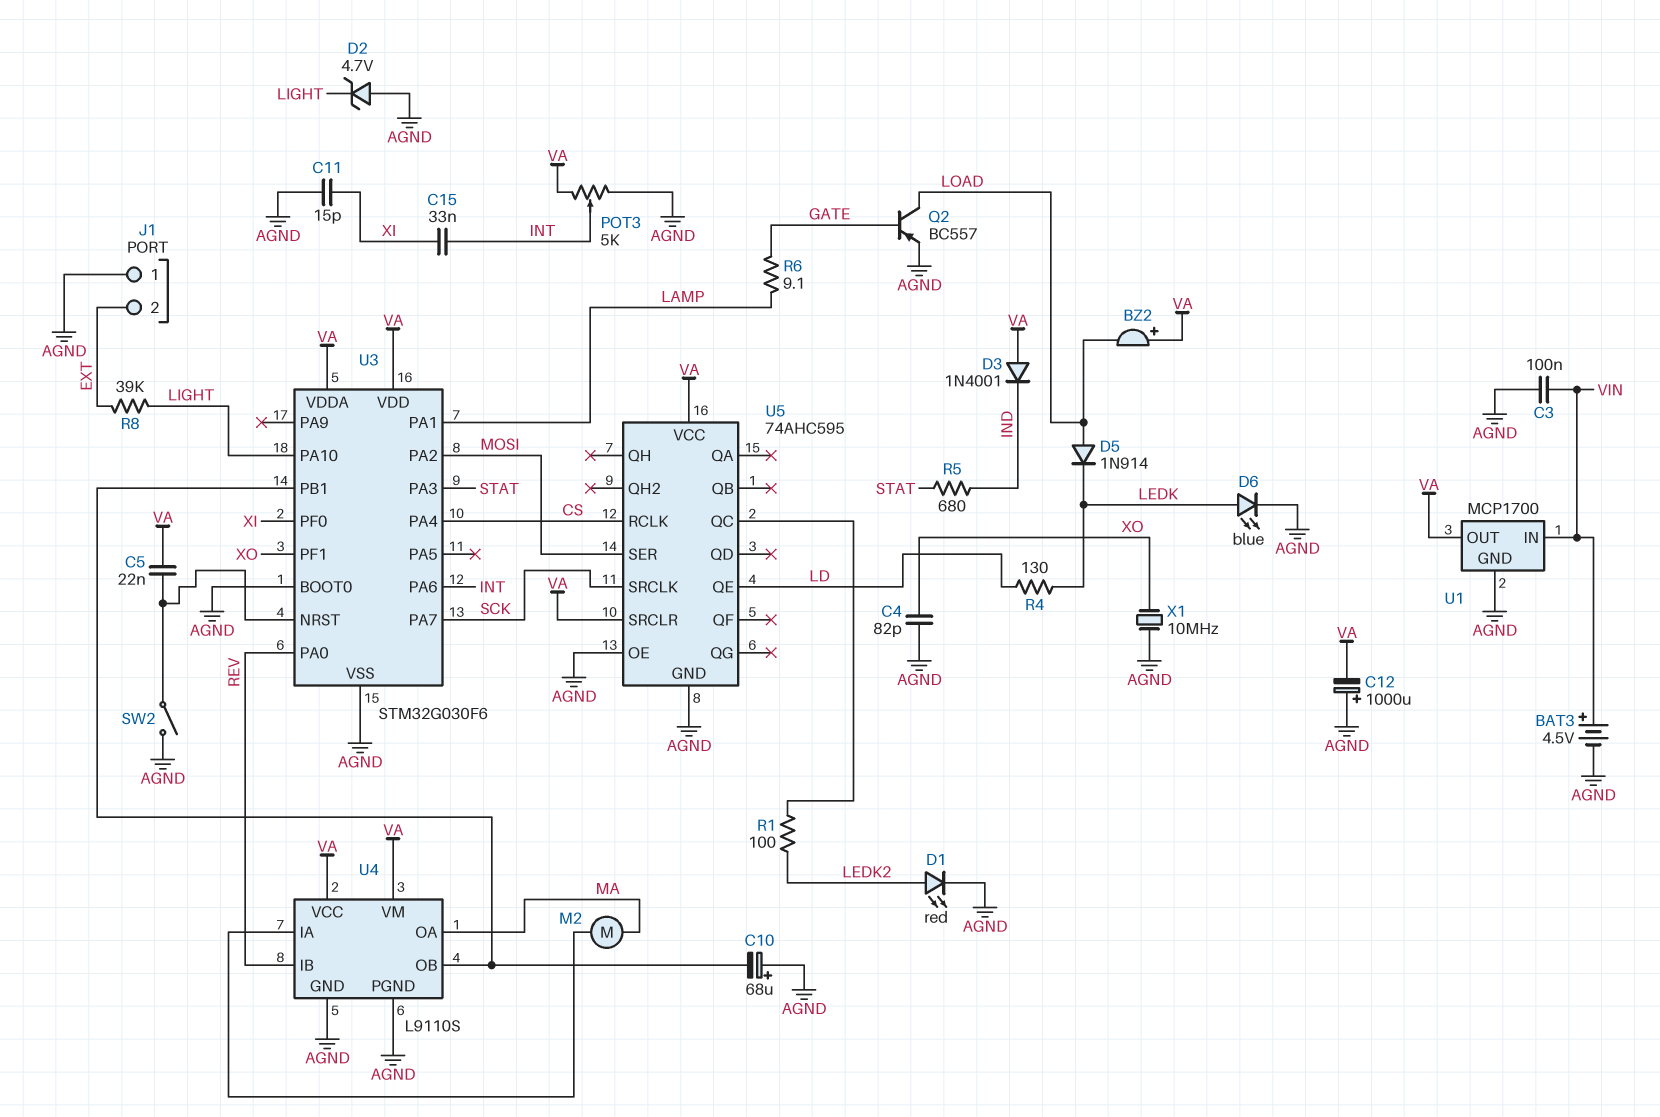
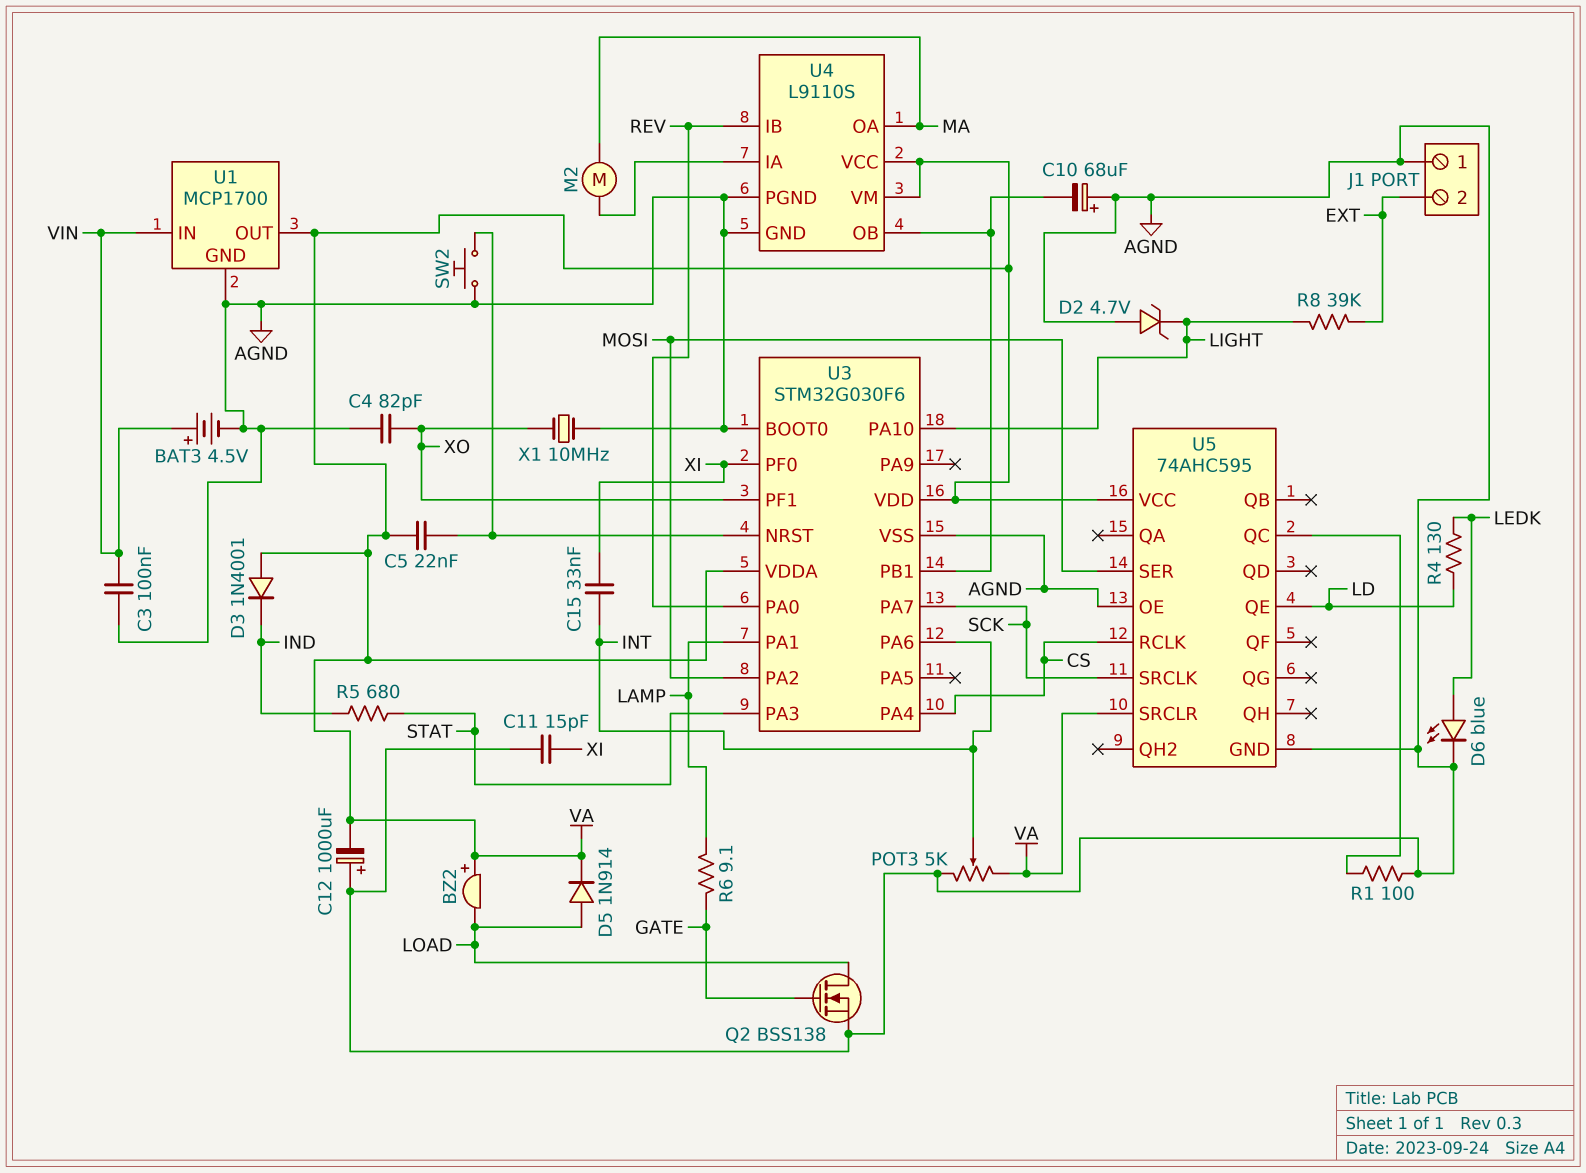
D1: LED red (A LEDK2, K AGND) -> none
D5: diode 1N914 (A LOAD, K LEDK) -> diode 1N914 (A LOAD, K VA)
Q2: PNP BC557 (B GATE, C LOAD, E AGND) -> NMOS BSS138 (G GATE, D LOAD, S AGND)
R1: 100 (LEDK2, U5/QC) -> 100 (AGND, U5/QC)
SW2: switch (AGND, U3/NRST) -> button (AGND, U3/NRST)

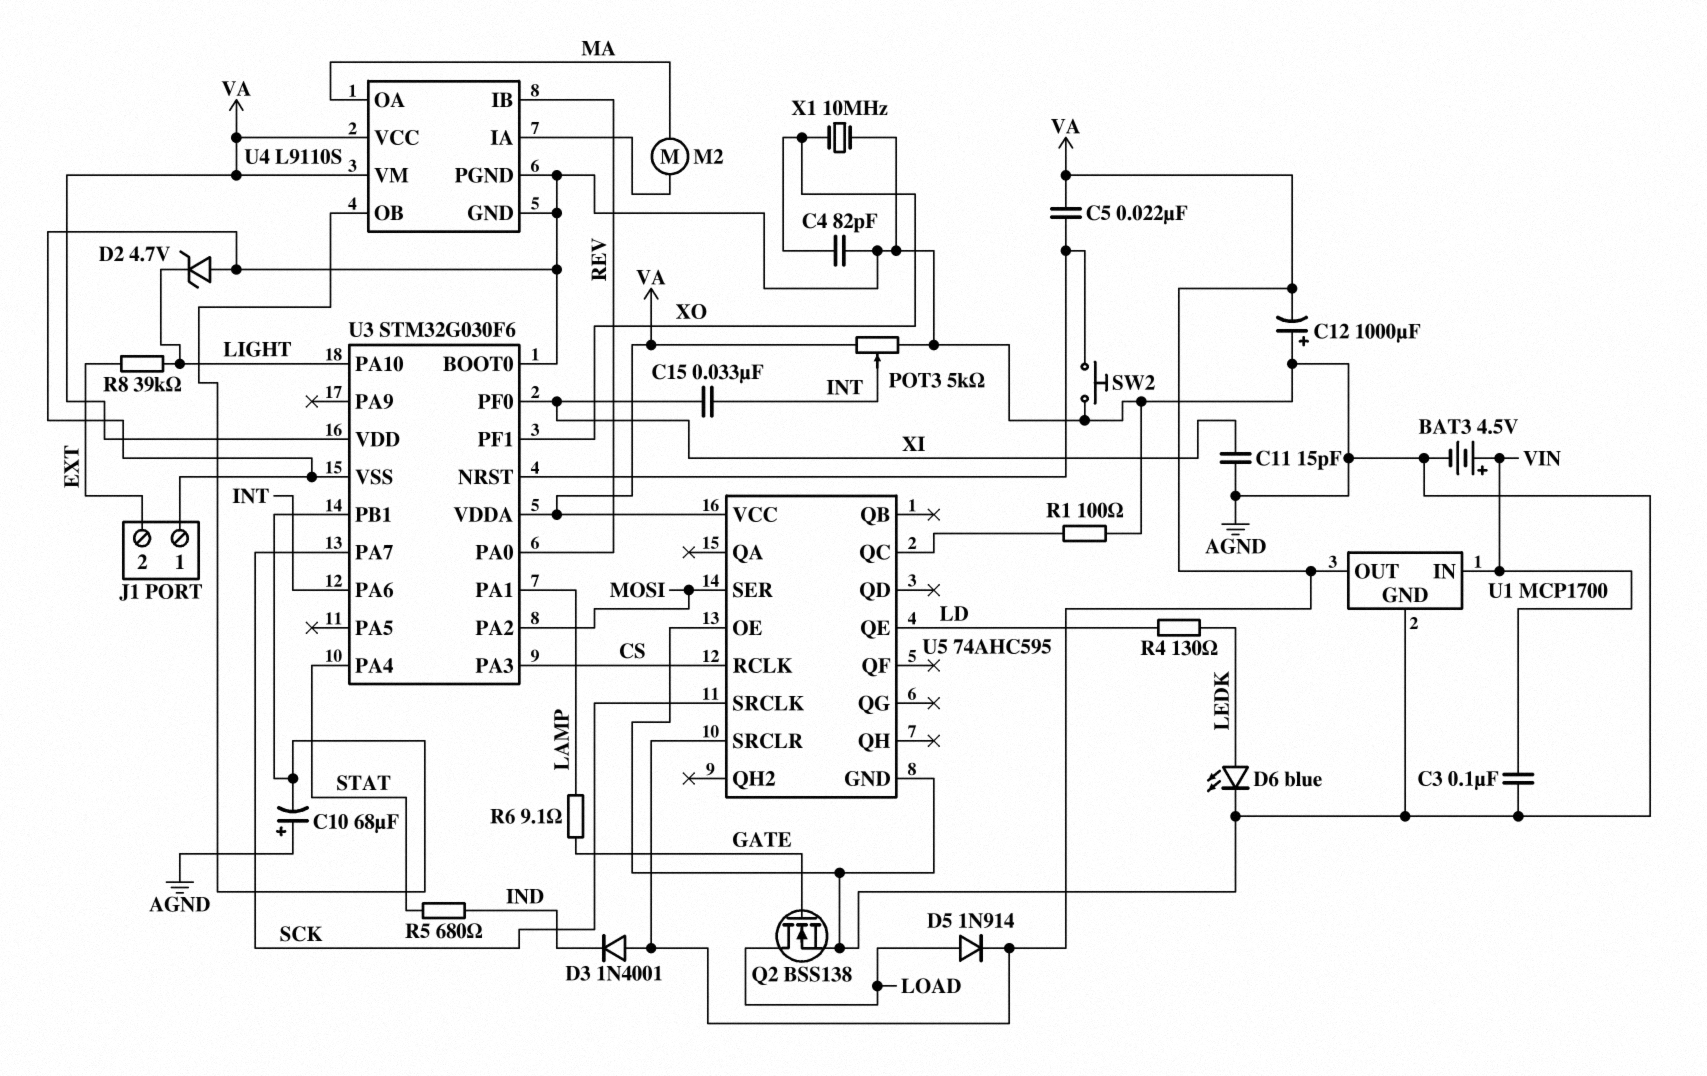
BZ2: buzzer (plus VA, minus LOAD) -> none
U3 pin PA3: STAT -> CS
U3 pin PA4: CS -> STAT

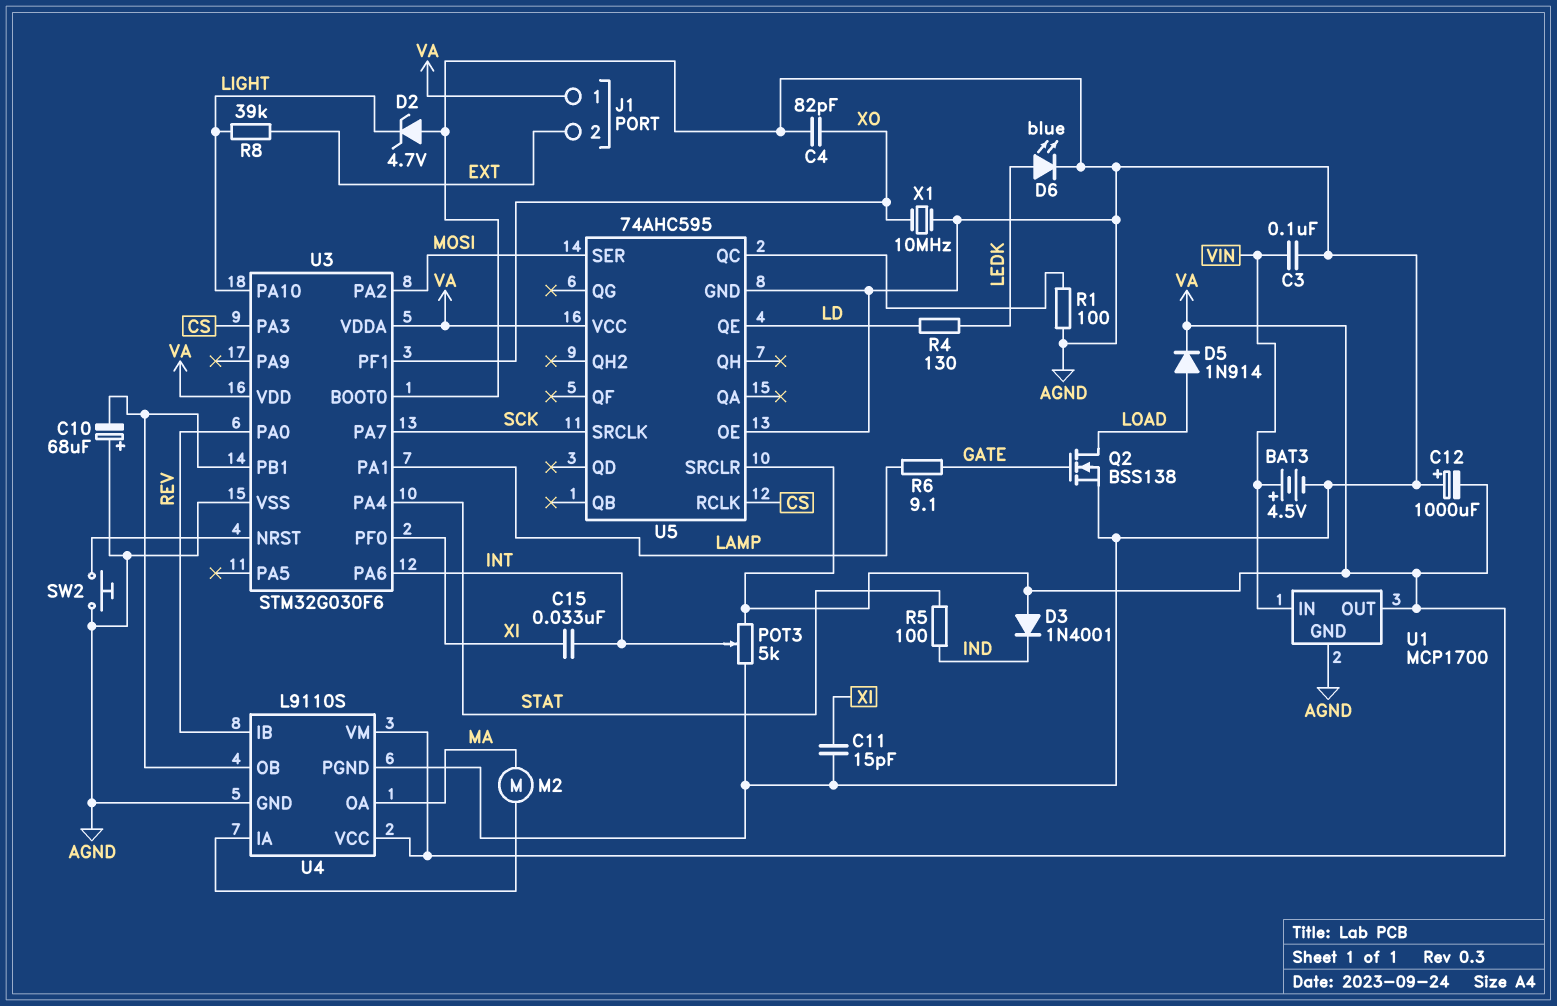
C5: 22nF (U3/NRST, VA) -> none
J1 pin 1: AGND -> VA
R5: 680 (IND, STAT) -> 100 (IND, STAT)

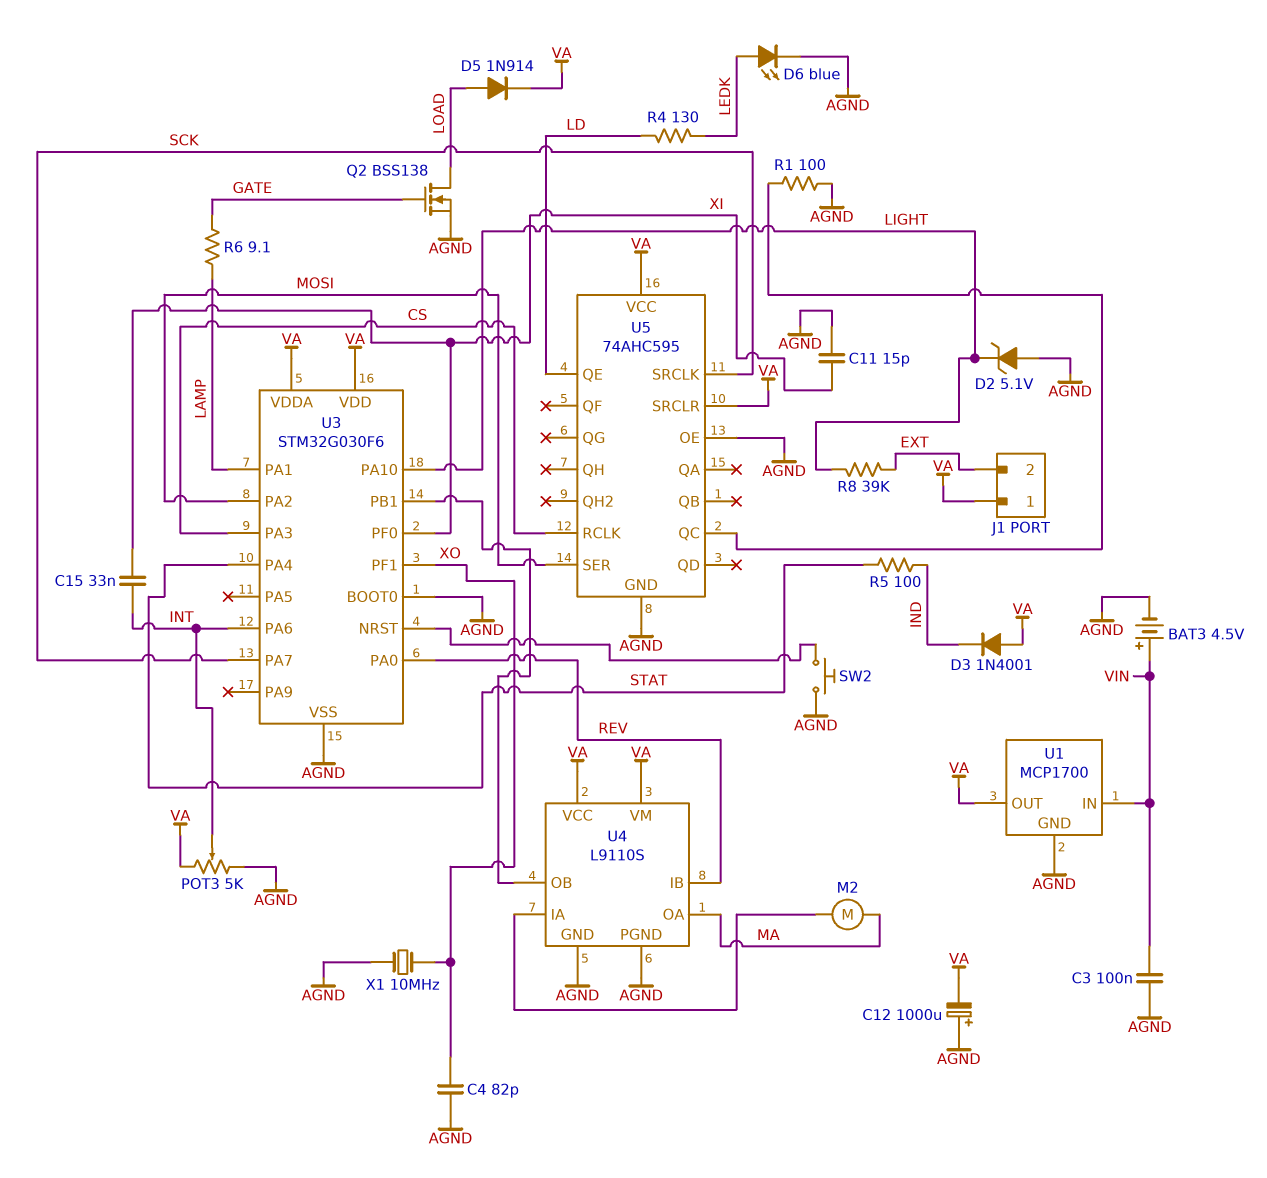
C10: 68uF (plus AGND, minus U3/PB1) -> none
D2: zener 4.7V (A AGND, K LIGHT) -> zener 5.1V (A AGND, K LIGHT)

